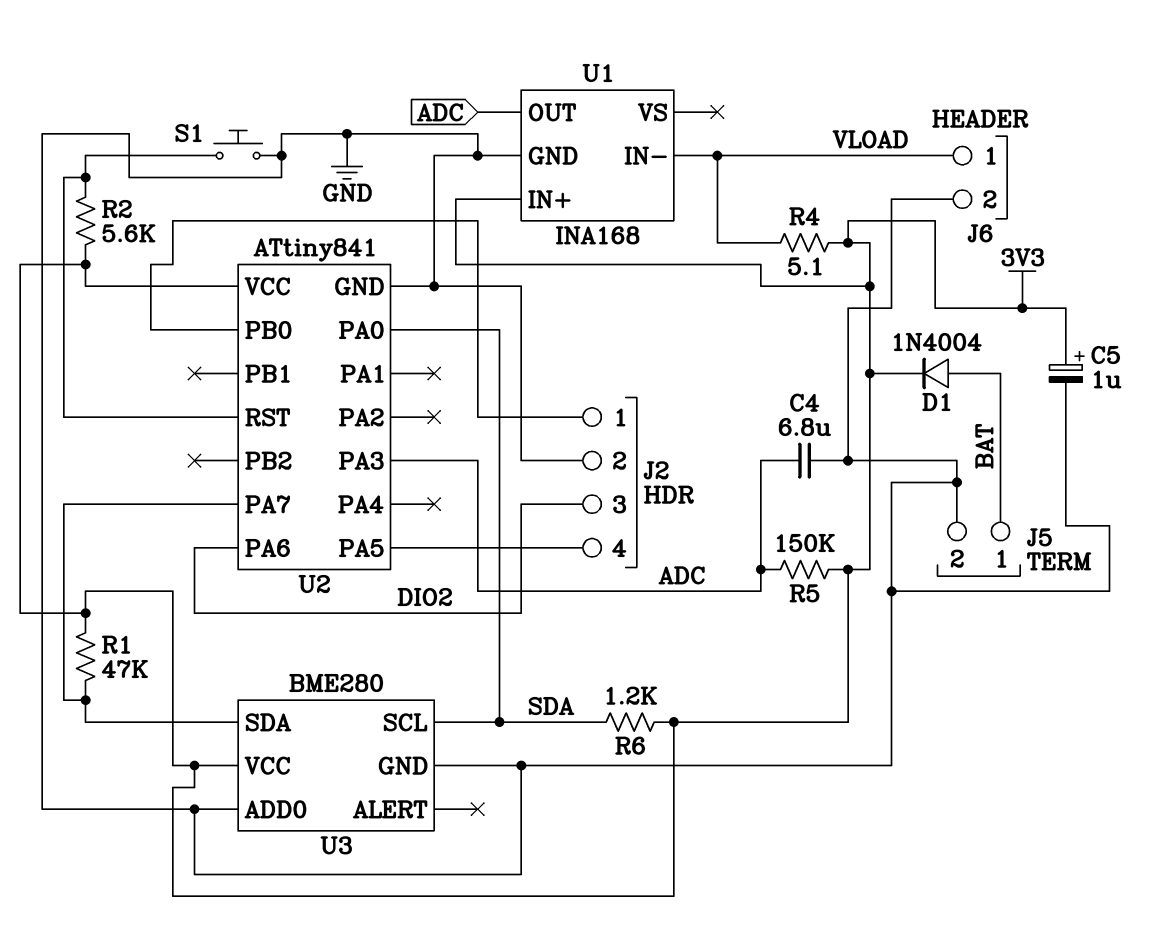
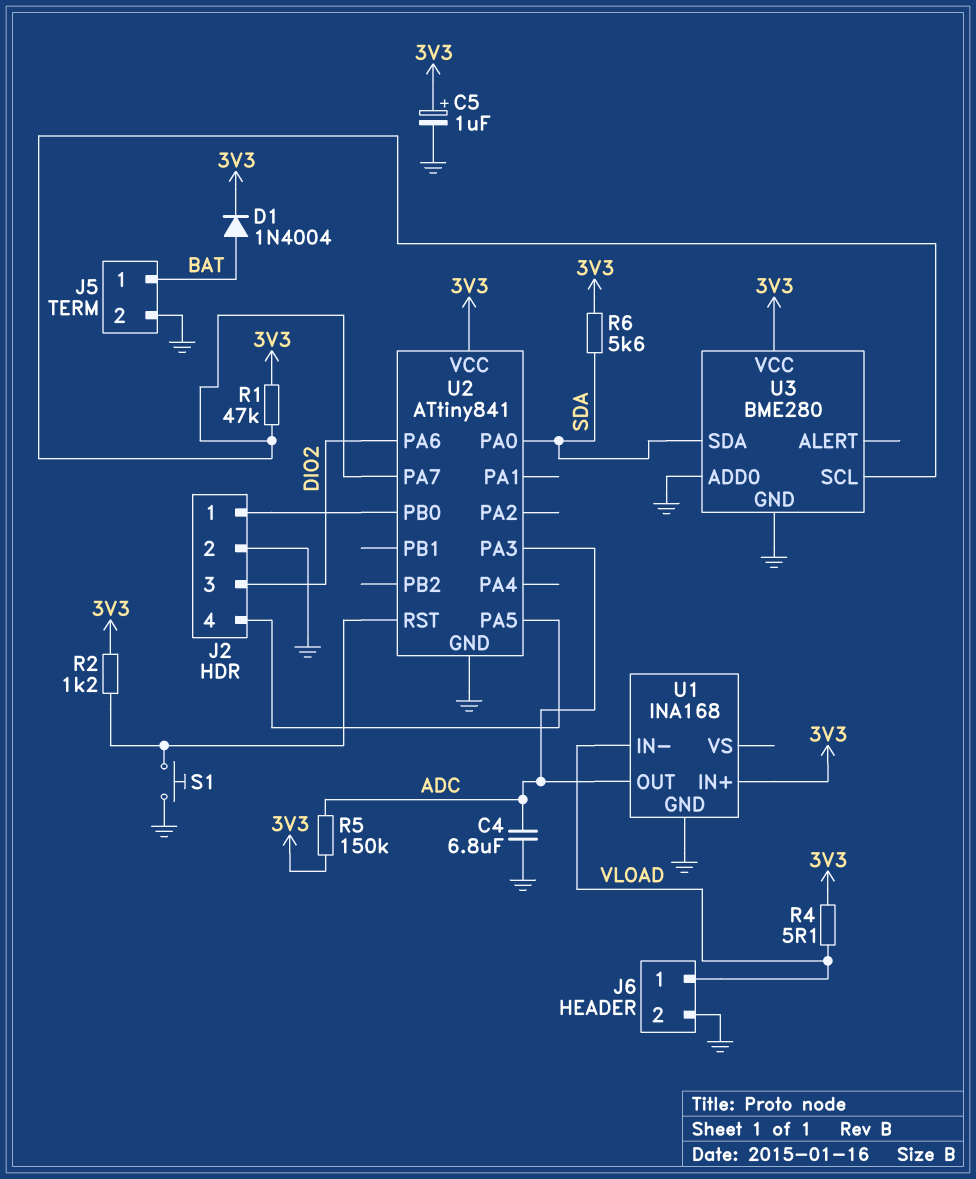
R2: 5.6k (3V3, U2/RST) -> 1.2k (3V3, U2/RST)
R6: 1.2k (3V3, SDA) -> 5.6k (3V3, SDA)
U3 pin SCL: SDA -> U2/PA7
U3 pin SDA: U2/PA7 -> SDA

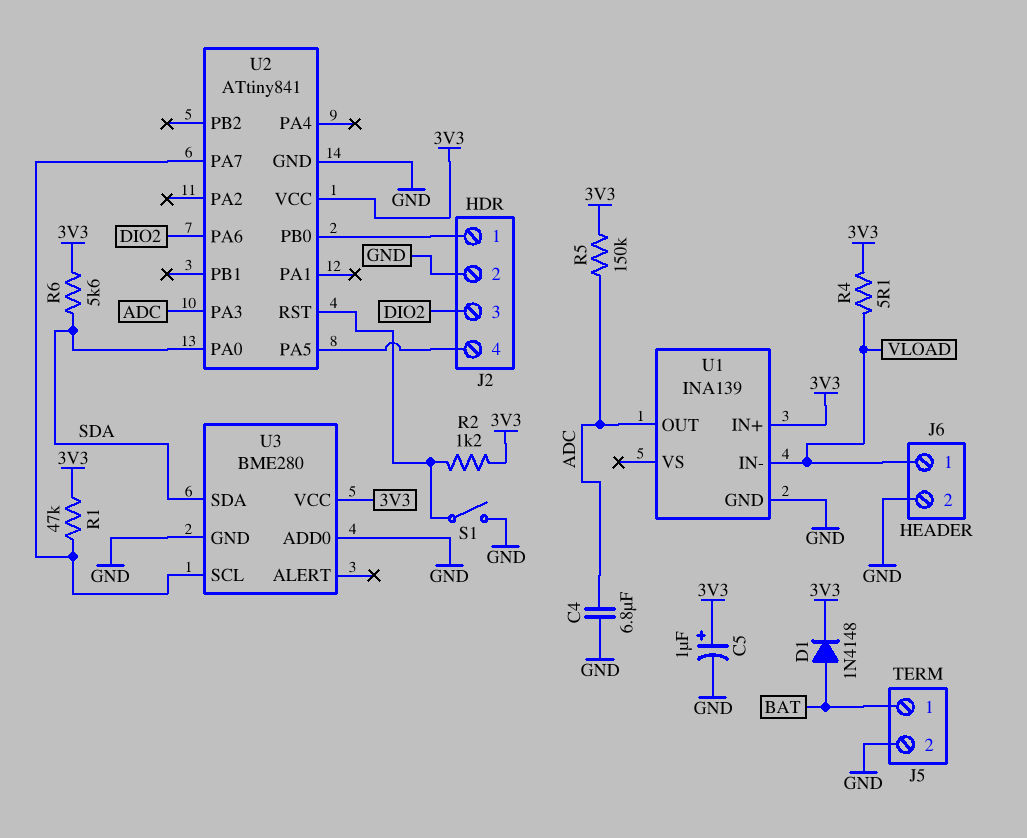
D1: diode 1N4004 (A BAT, K 3V3) -> diode 1N4148 (A BAT, K 3V3)
S1: button (GND, U2/RST) -> switch (GND, U2/RST)
U1: INA168 -> INA139

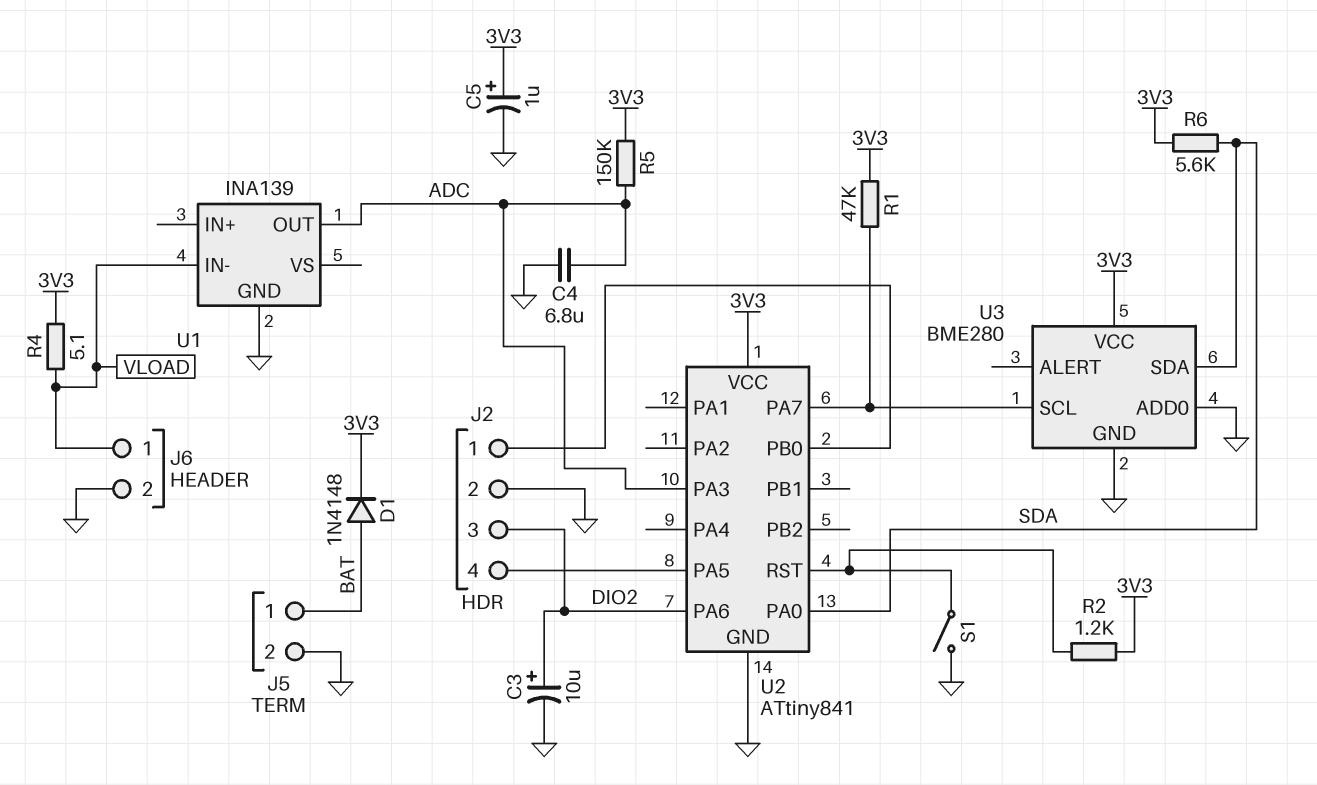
C3: none -> 10uF (plus DIO2, minus GND)
U1 pin IN+: 3V3 -> none

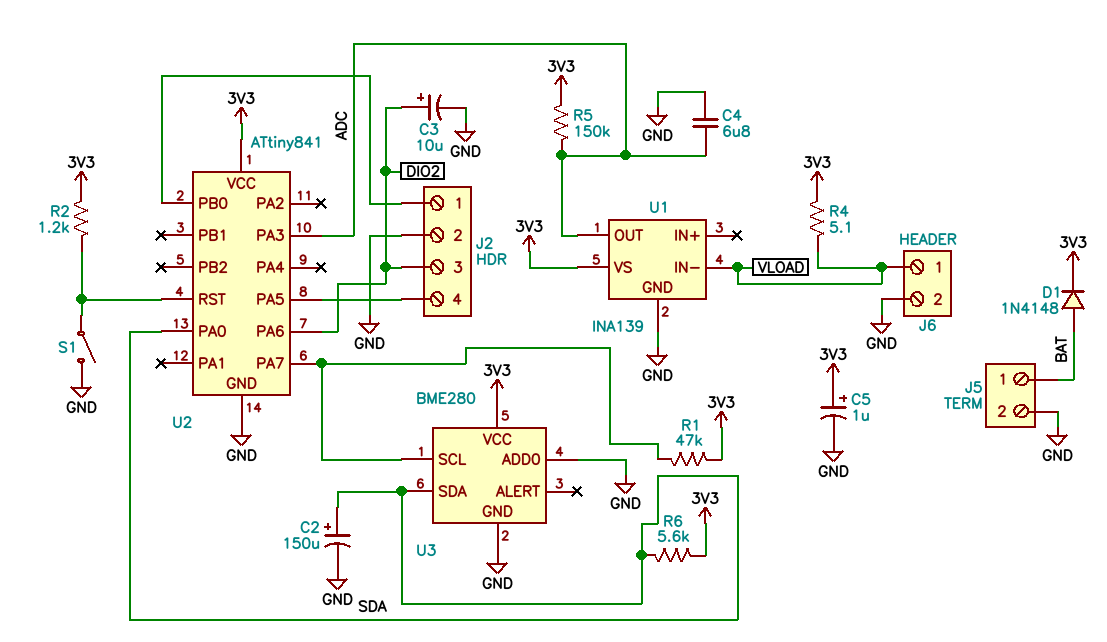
C2: none -> 150uF (plus SDA, minus GND)
U1 pin VS: none -> 3V3

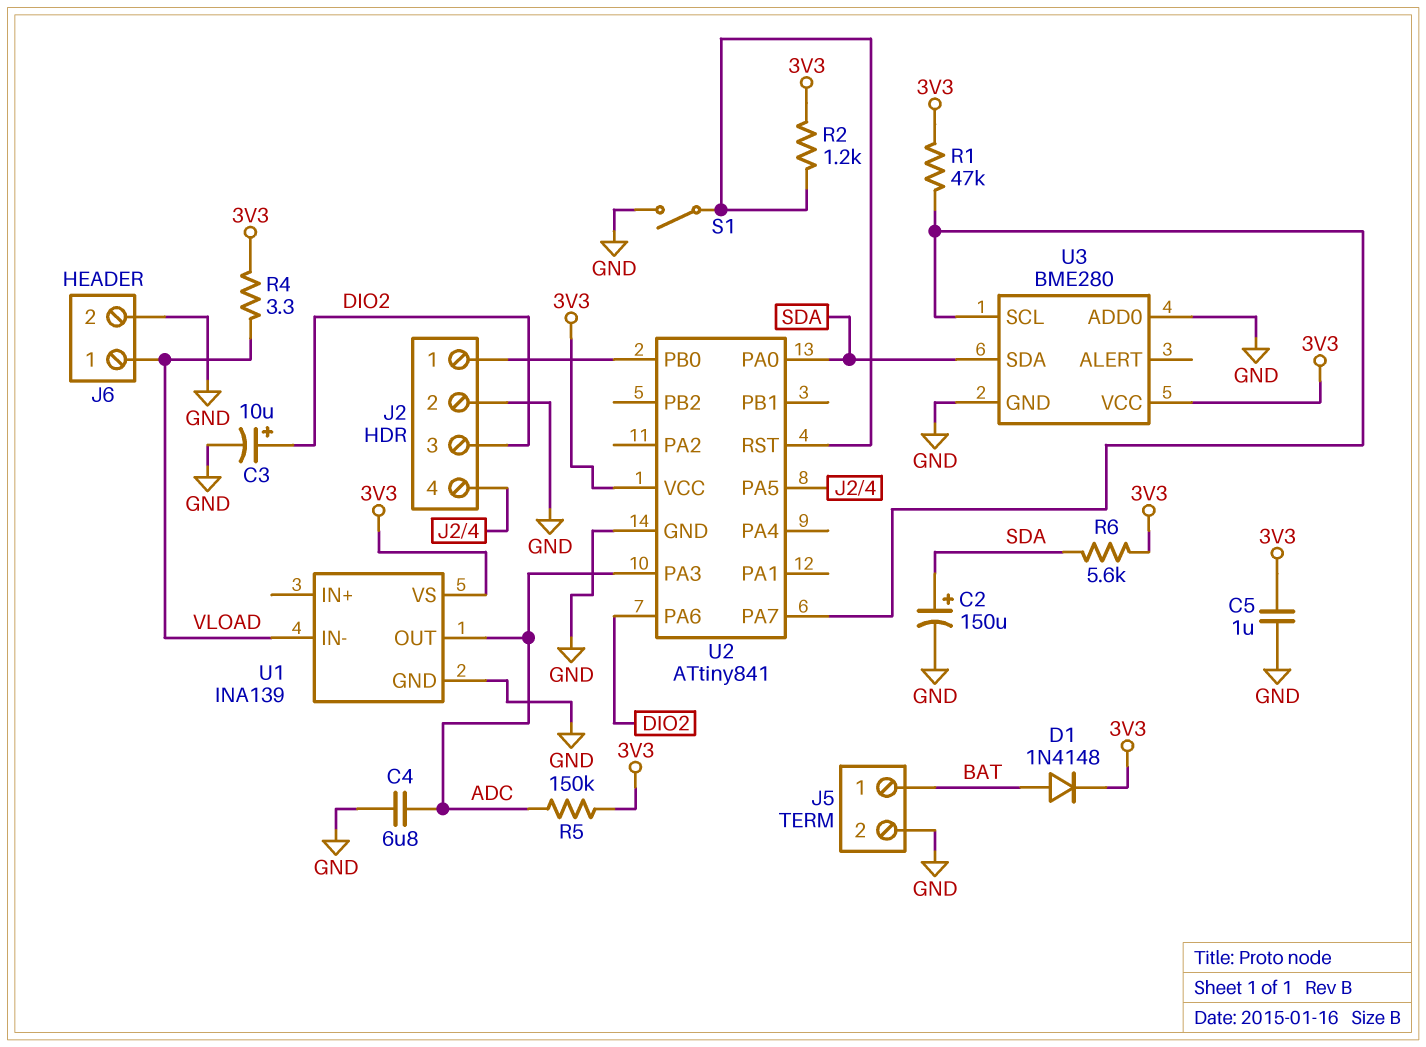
C5: 1uF (plus 3V3, minus GND) -> 1uF (3V3, GND)
R4: 5.1 (3V3, VLOAD) -> 3.3 (3V3, VLOAD)

